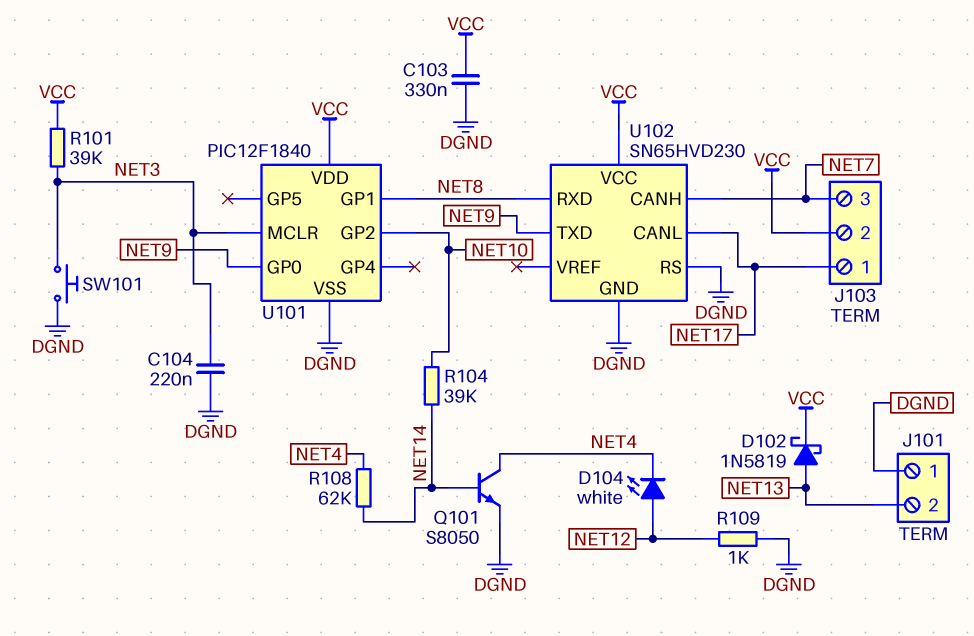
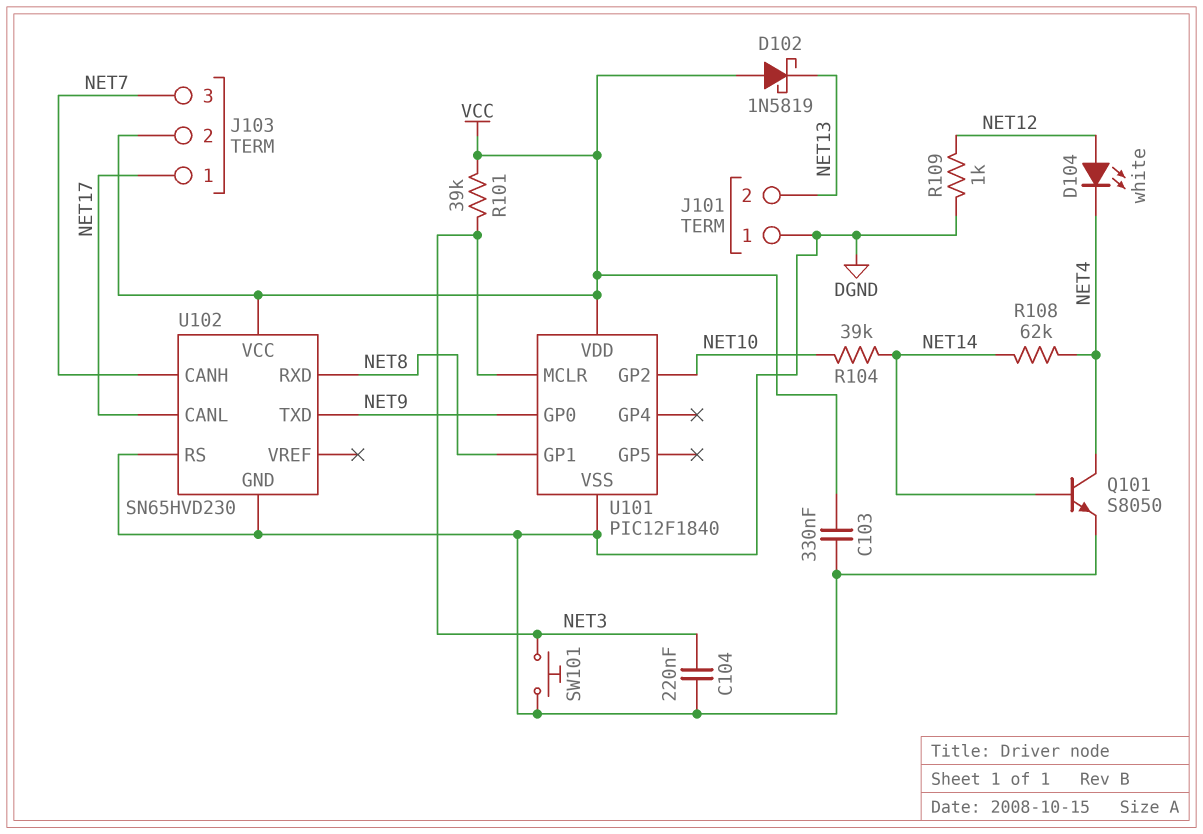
D102: schottky 1N5819 (A NET13, K VCC) -> schottky 1N5819 (A VCC, K NET13)

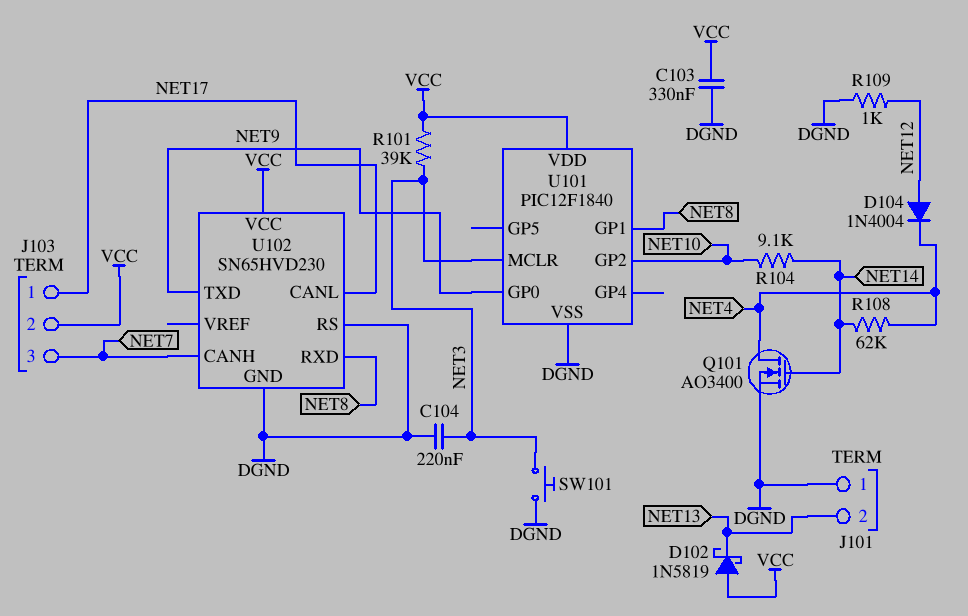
D104: LED white (A NET12, K NET4) -> diode 1N4004 (A NET12, K NET4)
Q101: NPN S8050 (B NET14, C NET4, E DGND) -> NMOS AO3400 (G NET14, D NET4, S DGND)
R104: 39k (NET10, NET14) -> 9.1k (NET10, NET14)

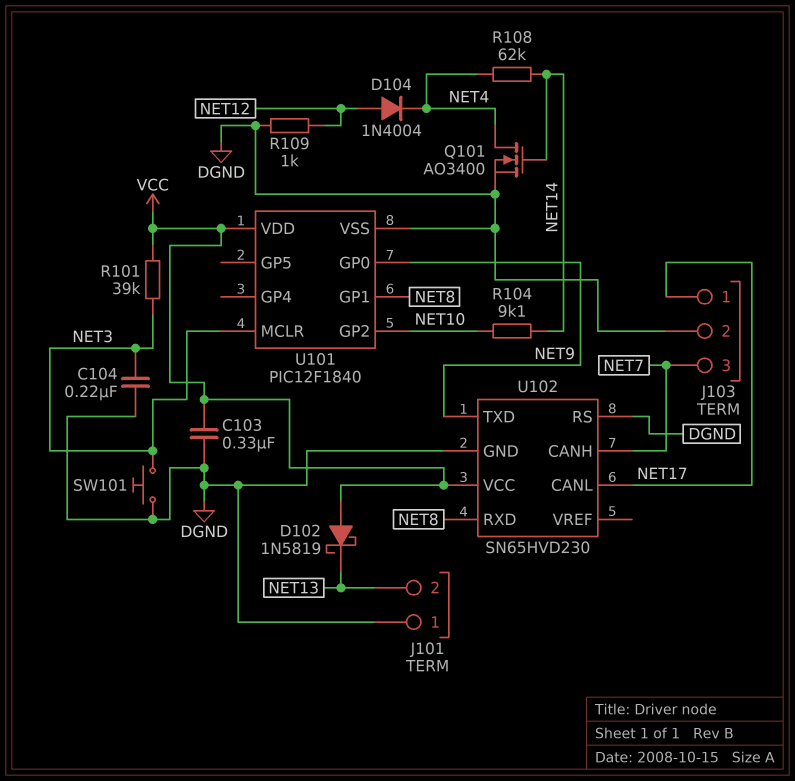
J103 pin 2: VCC -> DGND

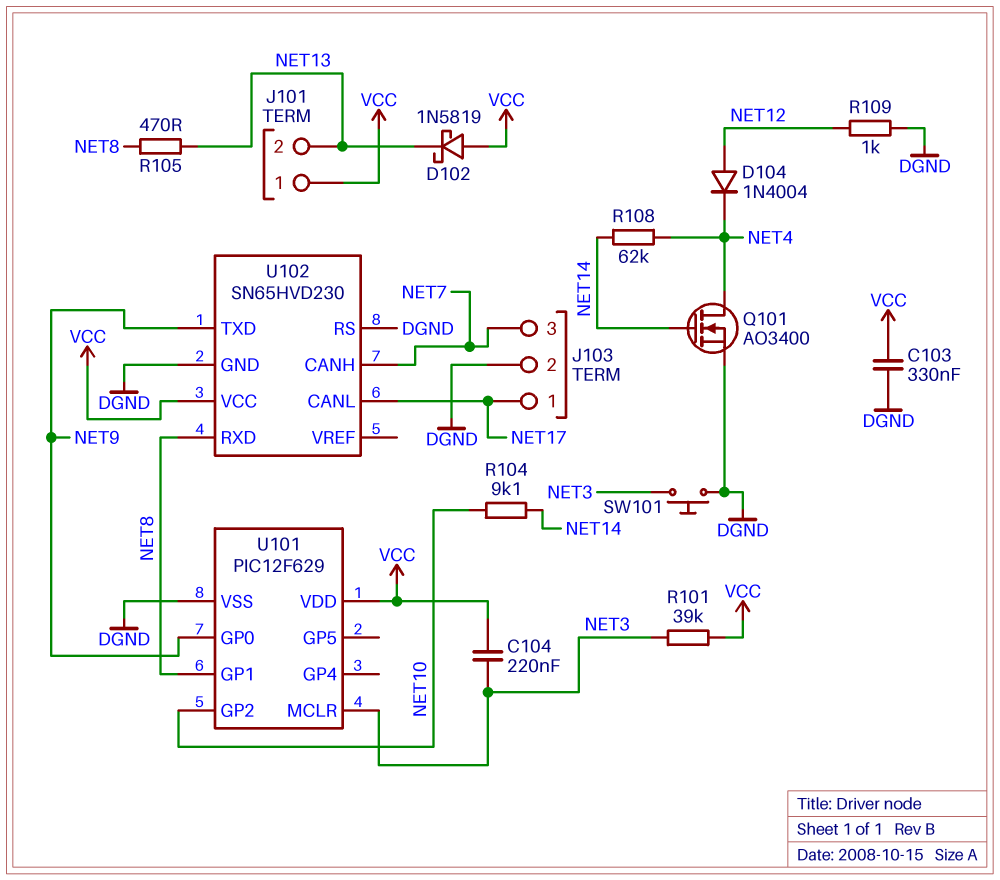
C104: 220nF (DGND, NET3) -> 220nF (NET3, VCC)
J101 pin 1: DGND -> VCC
R105: none -> 470 (NET8, NET13)
U101: PIC12F1840 -> PIC12F629

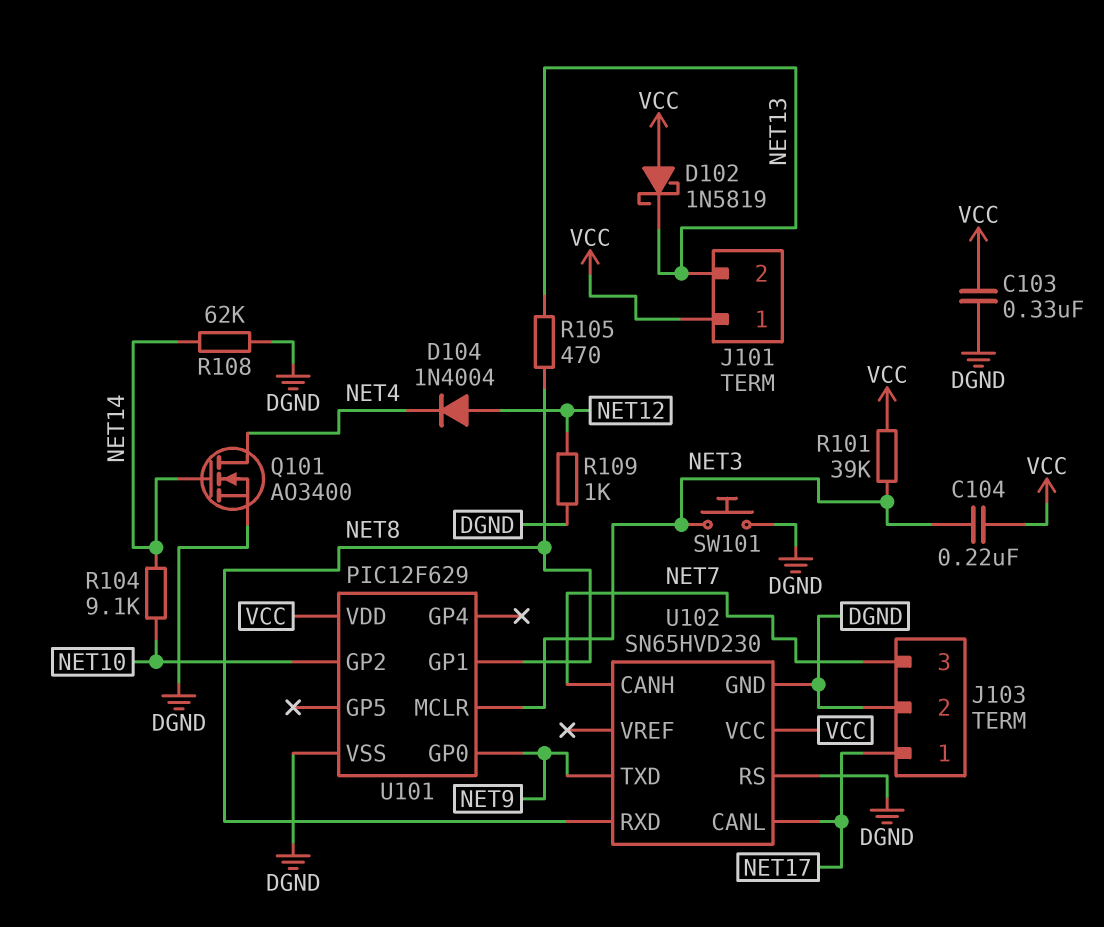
R108: 62k (NET4, NET14) -> 62k (DGND, NET14)

